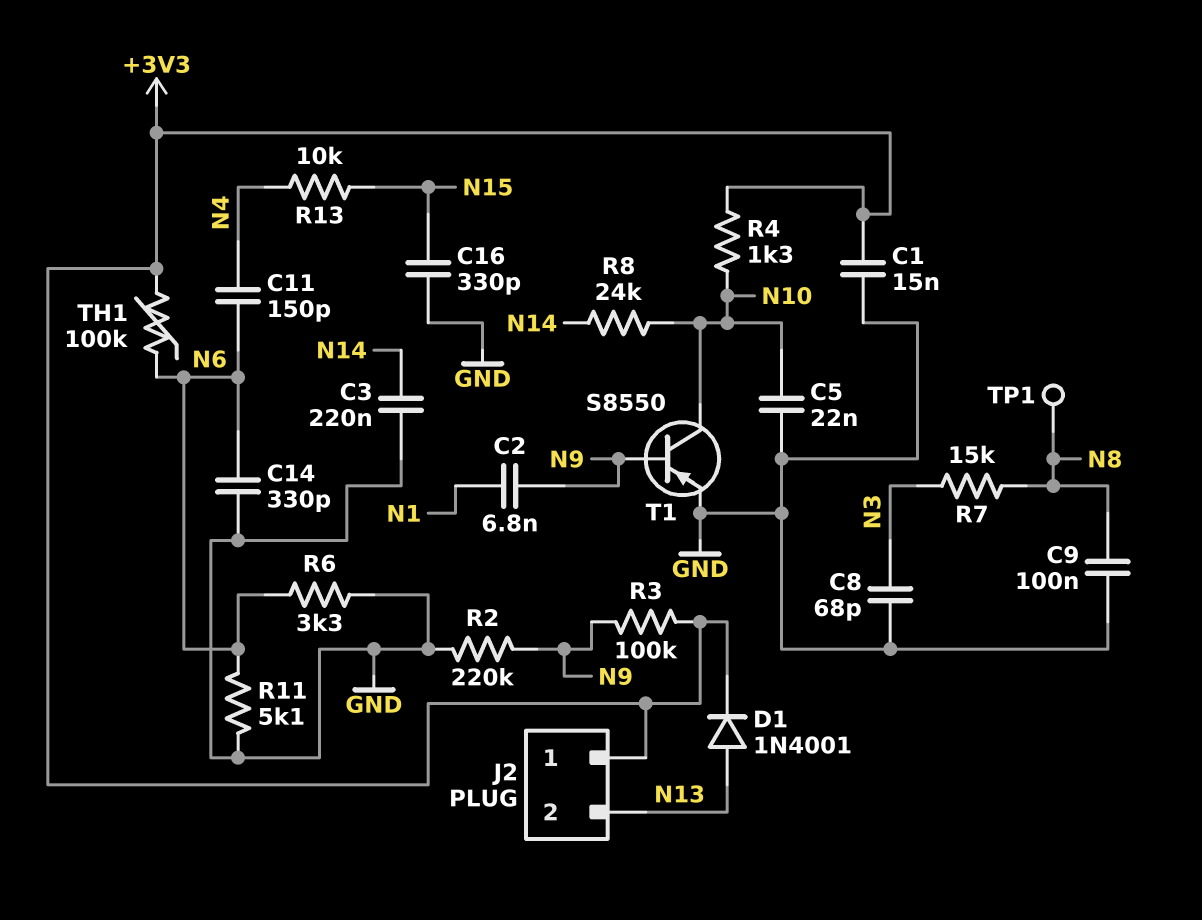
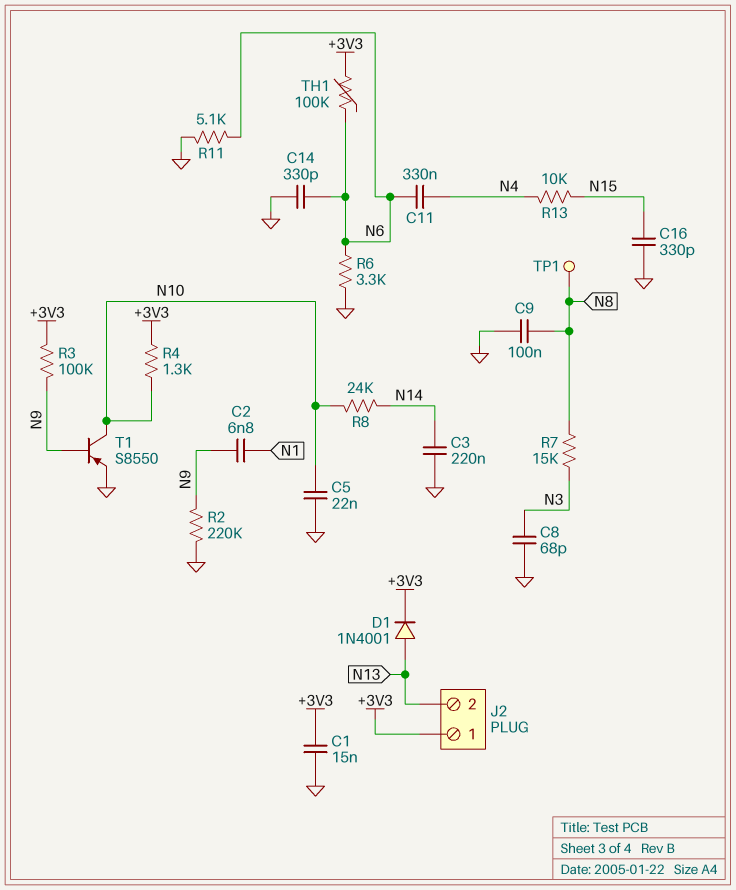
C11: 150pF (N4, N6) -> 330nF (N4, N6)

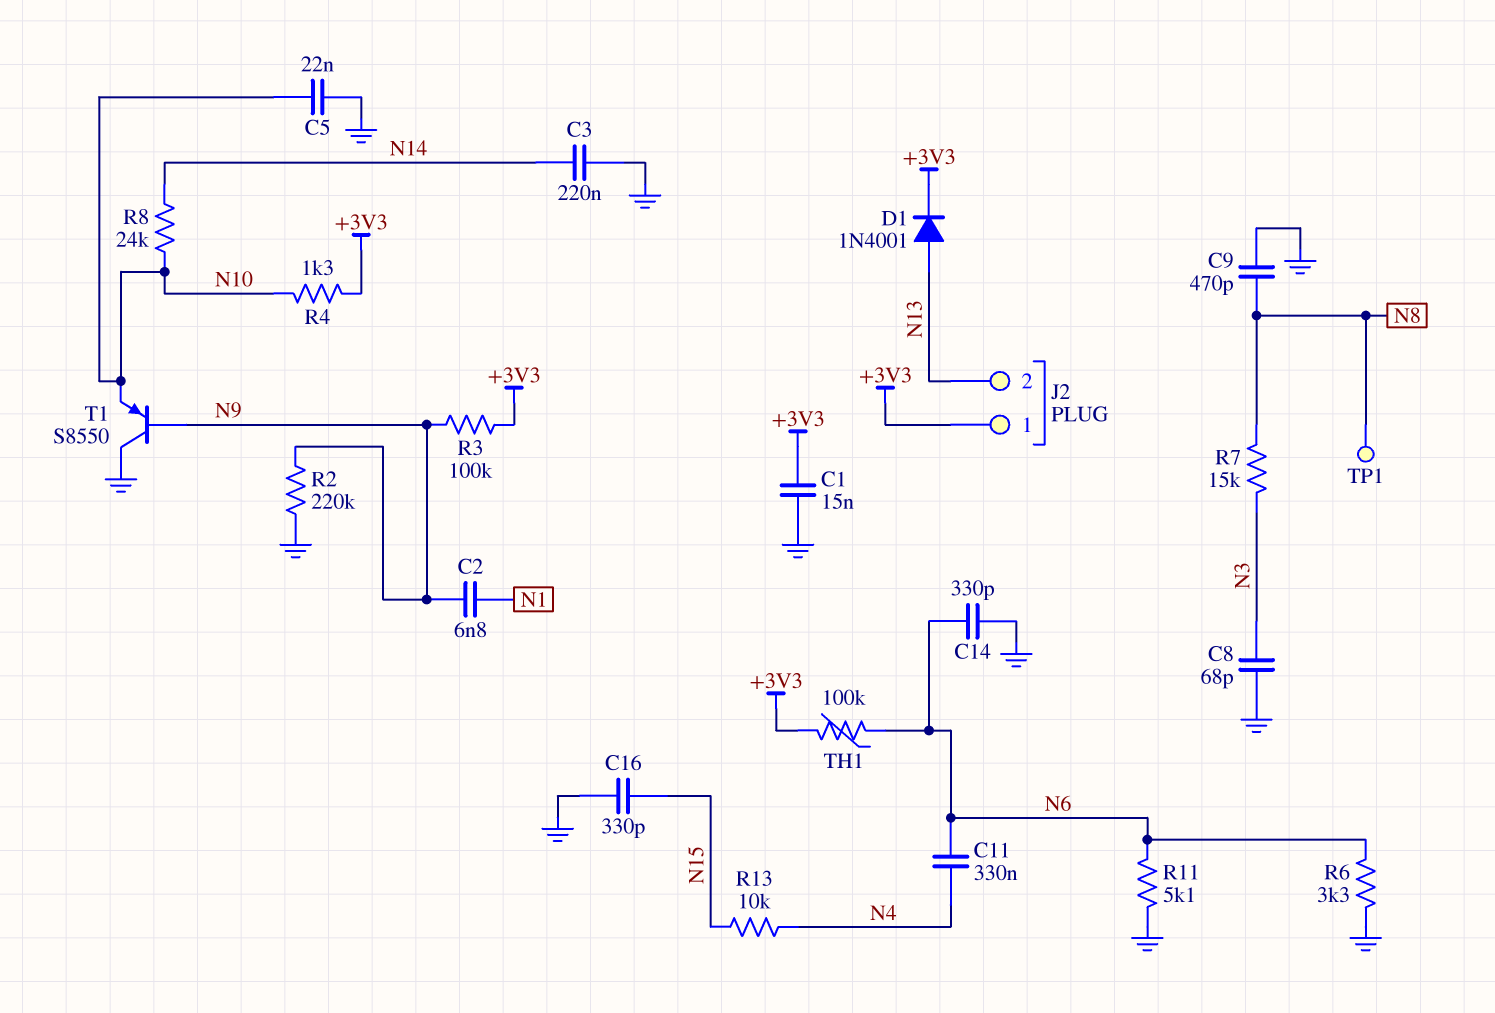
C9: 100nF (GND, N8) -> 470pF (GND, N8)
T1: PNP S8550 (B N9, C N10, E GND) -> PNP S8550 (B N9, C GND, E N10)

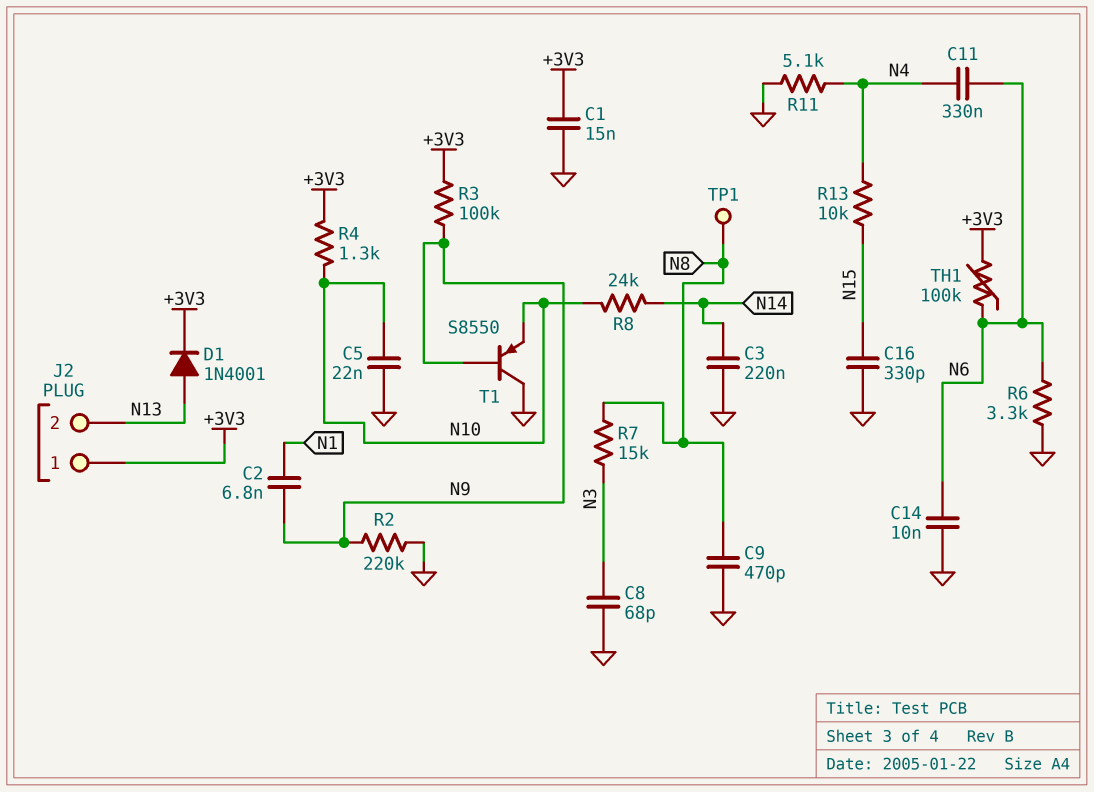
C14: 330pF (GND, N6) -> 10nF (GND, N6)
R11: 5.1k (GND, N6) -> 5.1k (GND, N4)

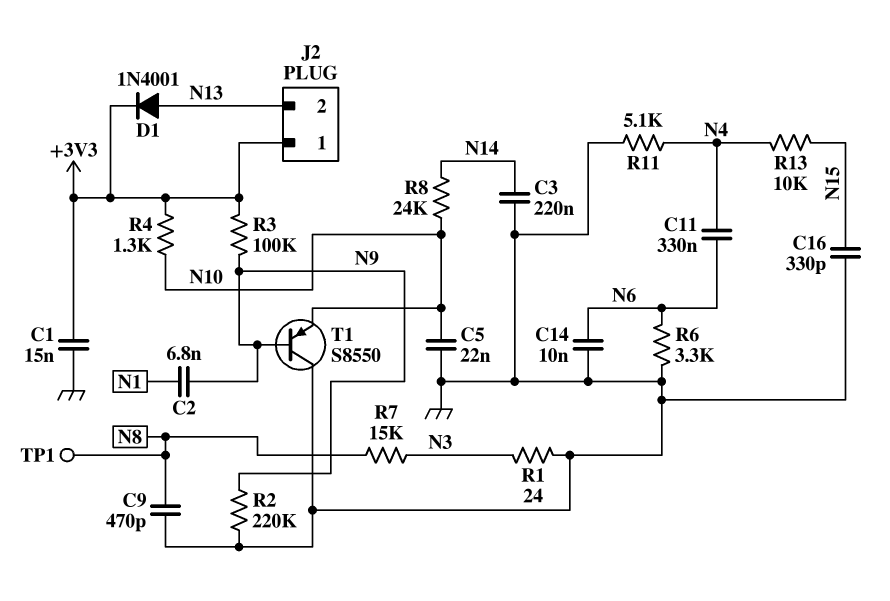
C8: 68pF (GND, N3) -> none
R1: none -> 24 (GND, N3)
TH1: 100k (+3V3, N6) -> none

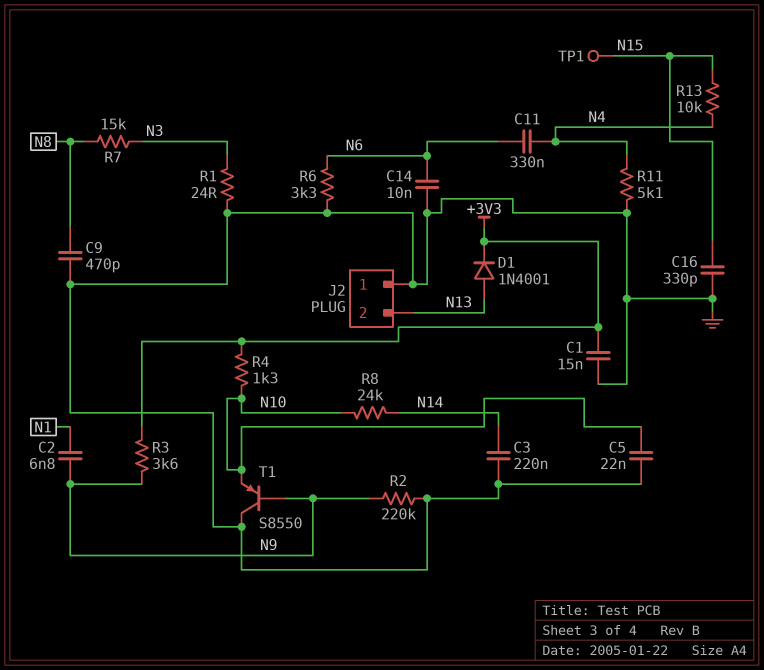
J2 pin 1: +3V3 -> GND
R3: 100k (+3V3, N9) -> 3.6k (+3V3, N9)
TP1: test point (N8) -> test point (N15)

